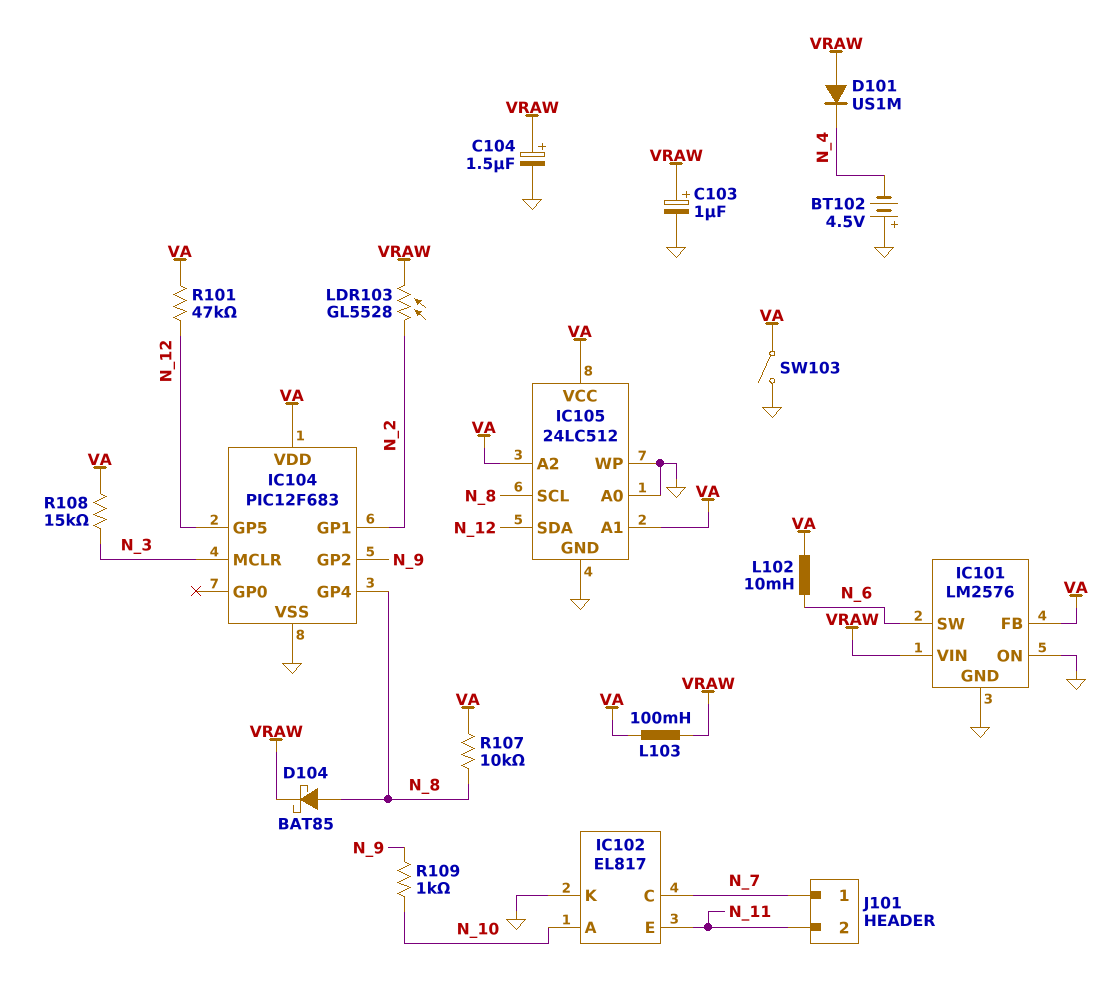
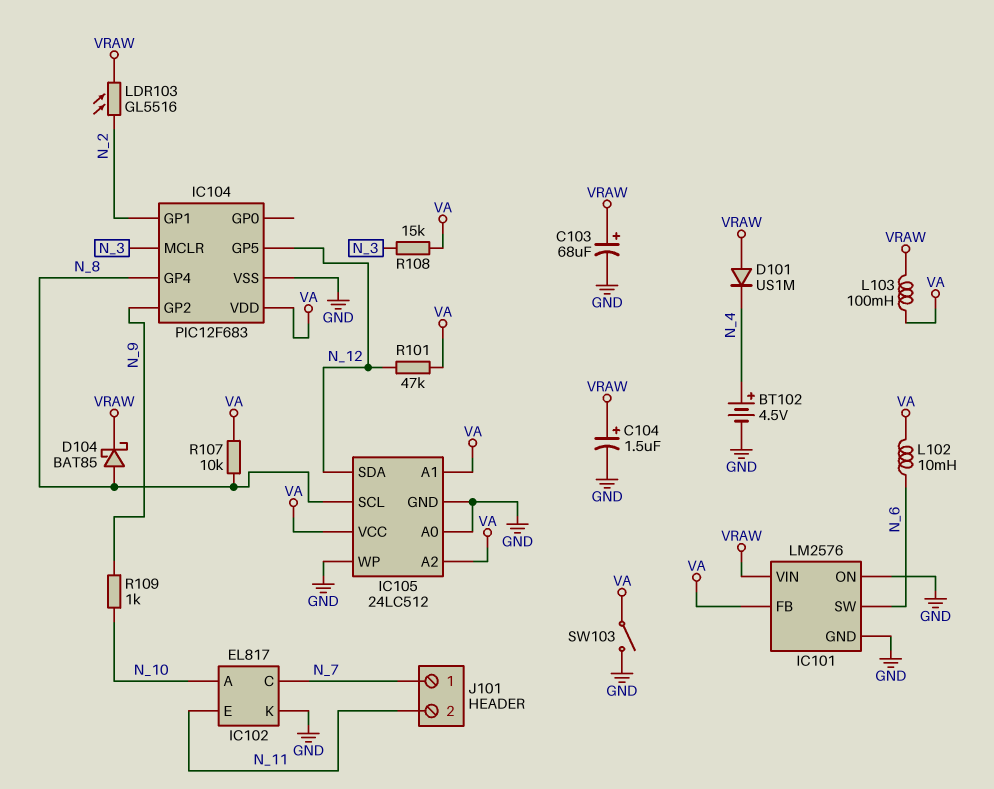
BT102: 4.5V (plus GND, minus N_4) -> 4.5V (plus N_4, minus GND)
C103: 1uF (plus VRAW, minus GND) -> 68uF (plus VRAW, minus GND)
LDR103: GL5528 (N_2, VRAW) -> GL5516 (N_2, VRAW)

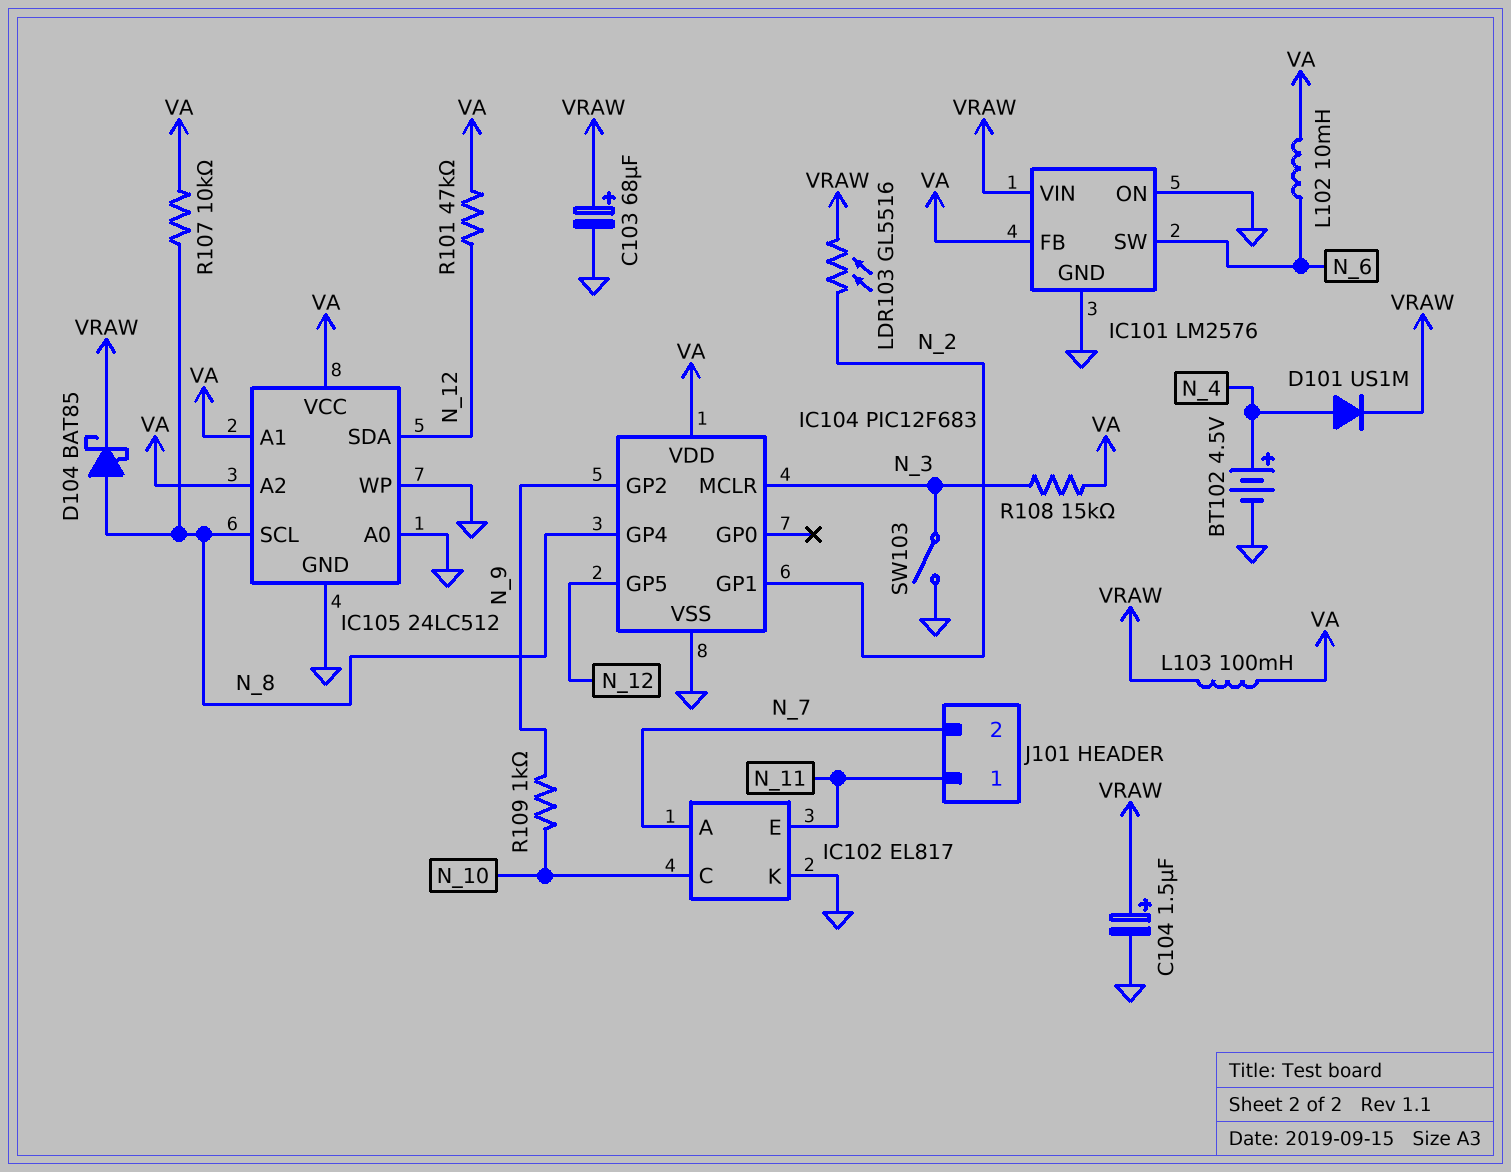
D101: diode US1M (A VRAW, K N_4) -> diode US1M (A N_4, K VRAW)
IC102 pin A: N_10 -> N_7
IC102 pin C: N_7 -> N_10
J101 pin 1: N_7 -> N_11
J101 pin 2: N_11 -> N_7
SW103: switch (GND, VA) -> switch (GND, N_3)

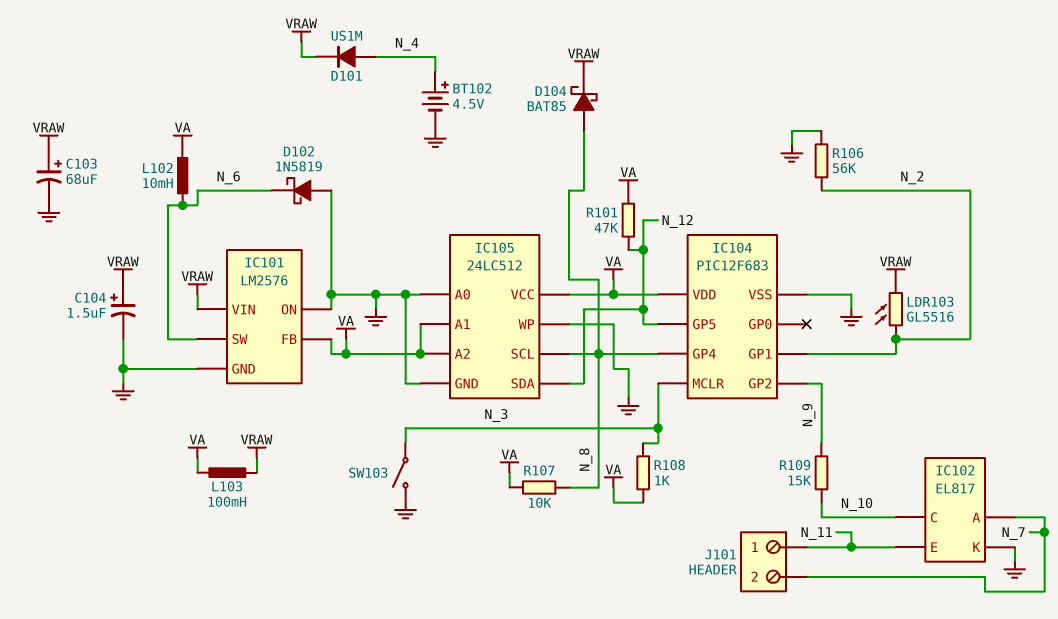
D102: none -> schottky 1N5819 (A GND, K N_6)
R106: none -> 56k (GND, N_2)
R108: 15k (N_3, VA) -> 1k (N_3, VA)
R109: 1k (N_9, N_10) -> 15k (N_9, N_10)

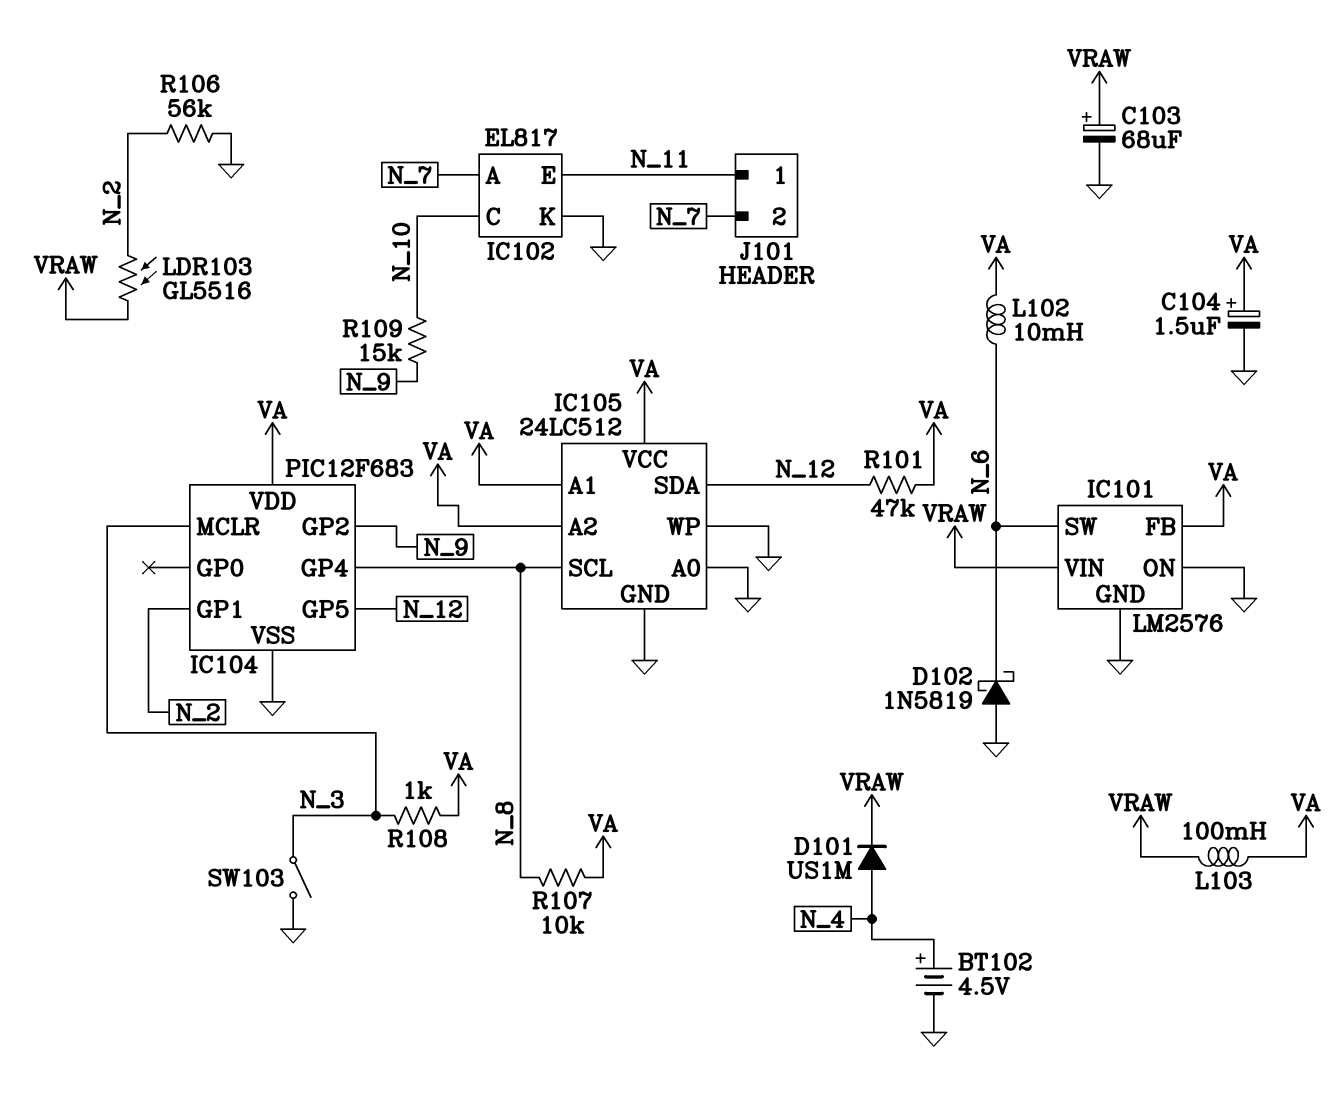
C104: 1.5uF (plus VRAW, minus GND) -> 1.5uF (plus VA, minus GND)
D104: schottky BAT85 (A N_8, K VRAW) -> none

